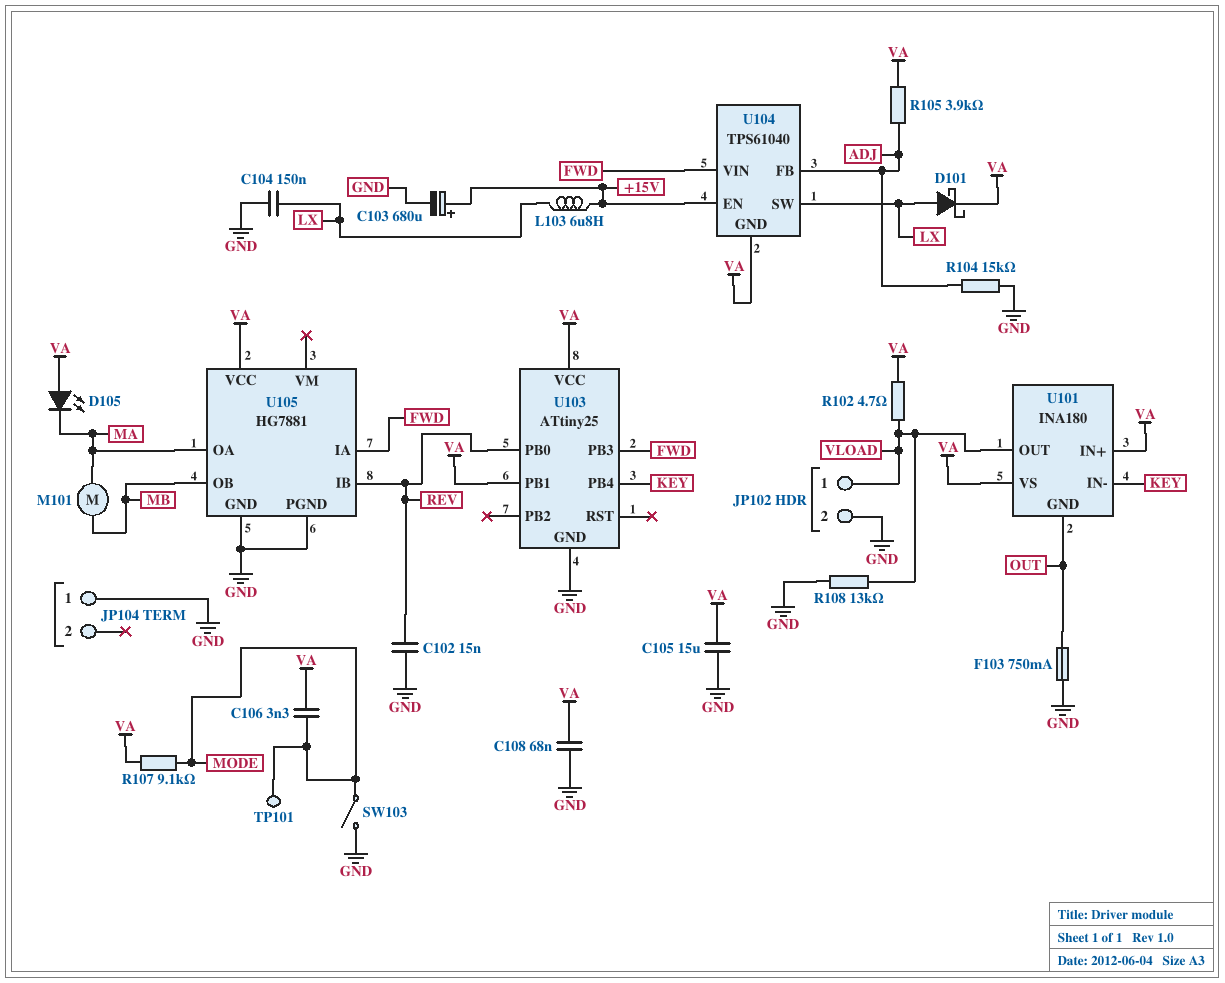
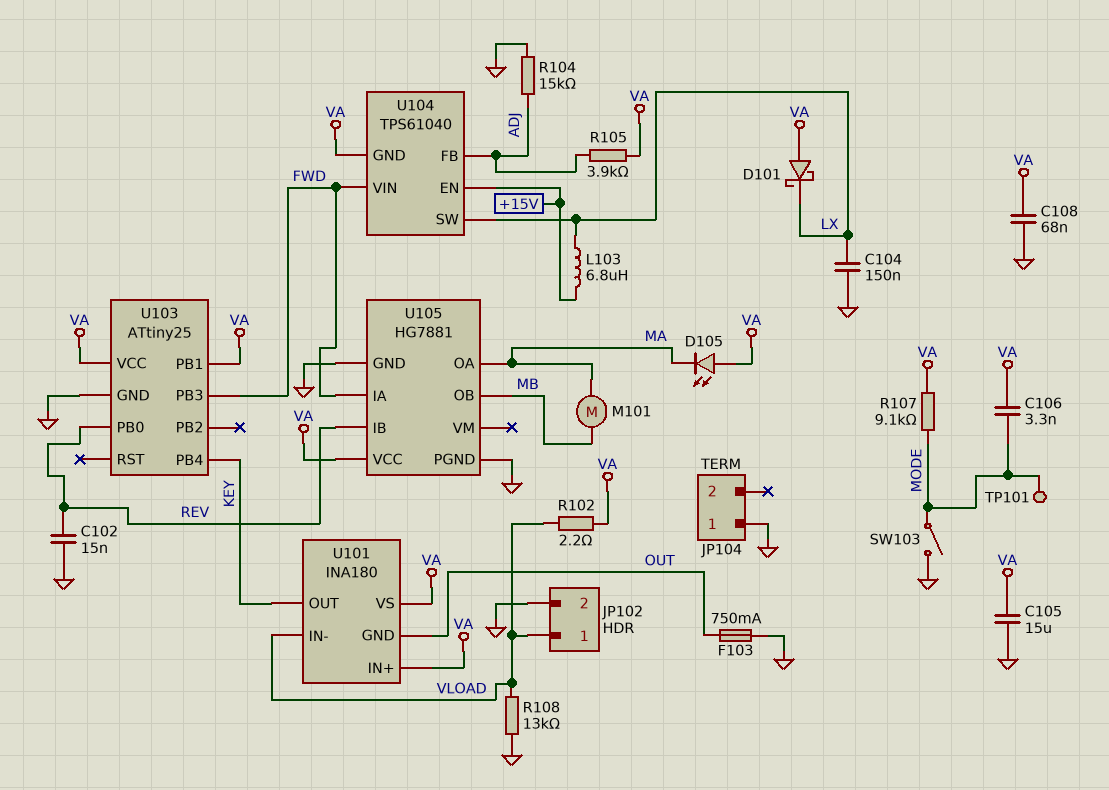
C103: 680uF (plus +15V, minus GND) -> none
D101: schottky (A LX, K VA) -> schottky (A VA, K LX)
R102: 4.7 (VA, VLOAD) -> 2.2 (VA, VLOAD)
U101 pin IN-: KEY -> VLOAD
U101 pin OUT: VLOAD -> KEY

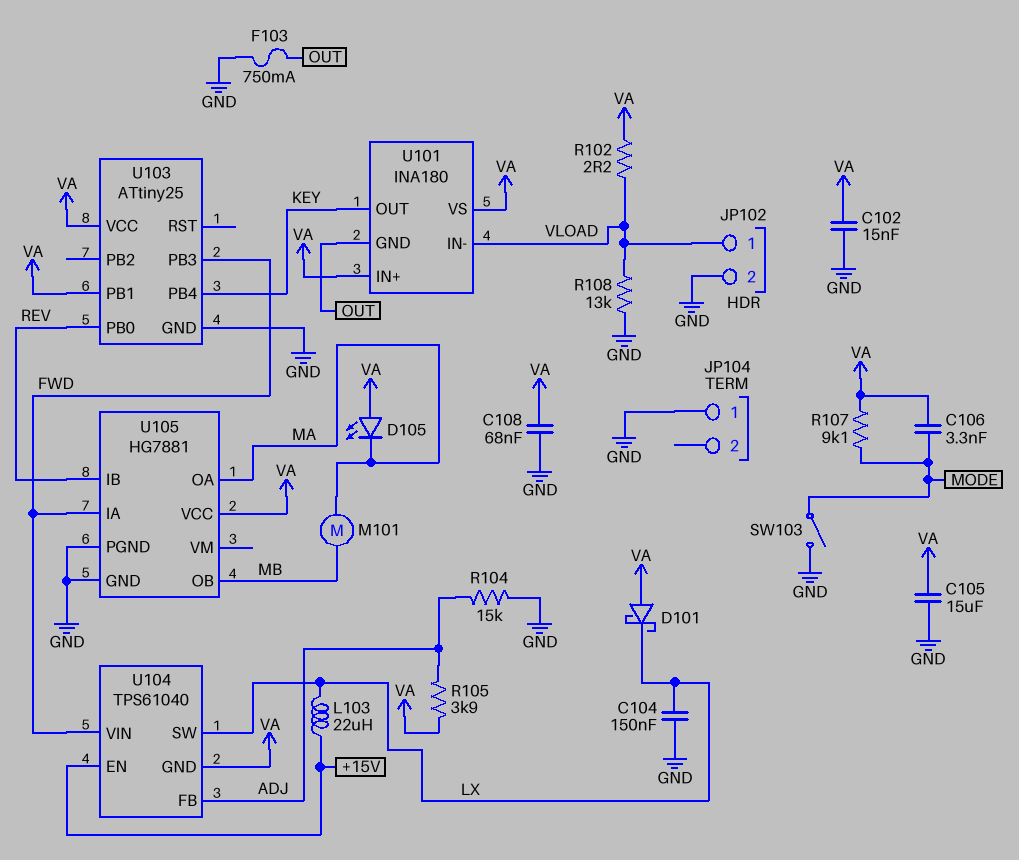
C102: 15nF (GND, REV) -> 15nF (GND, VA)
L103: 6.8uH (+15V, LX) -> 22uH (+15V, LX)
TP101: test point (MODE) -> none

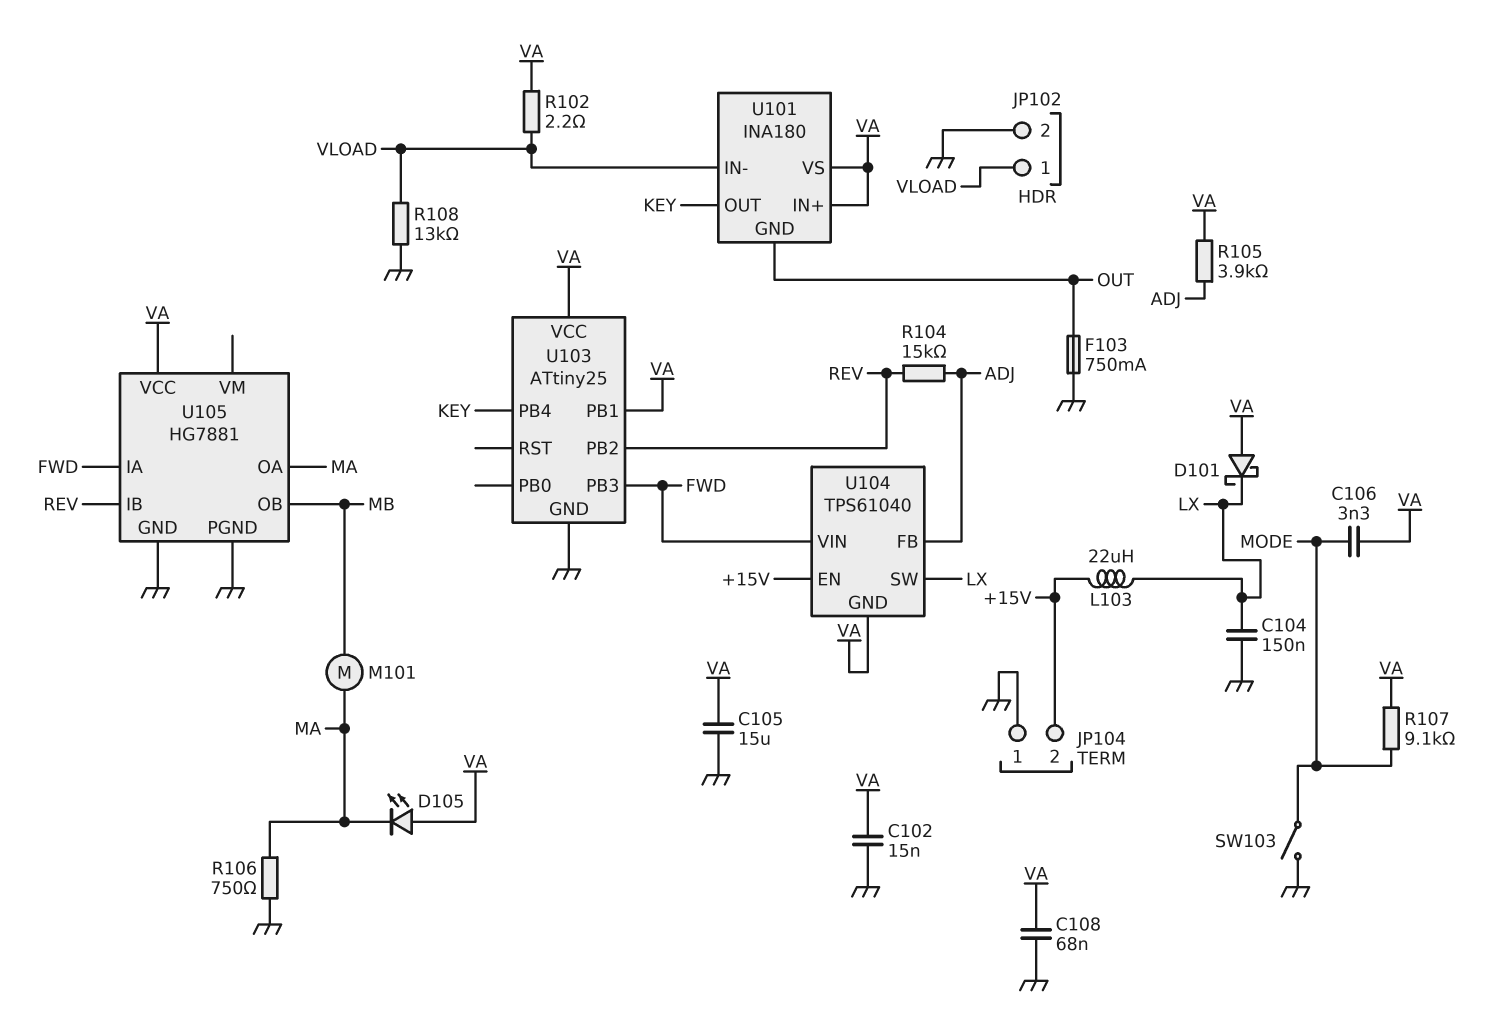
JP104 pin 2: none -> +15V
R104: 15k (ADJ, GND) -> 15k (ADJ, REV)
R106: none -> 750 (GND, MA)
U103 pin PB0: REV -> none
U103 pin PB2: none -> REV

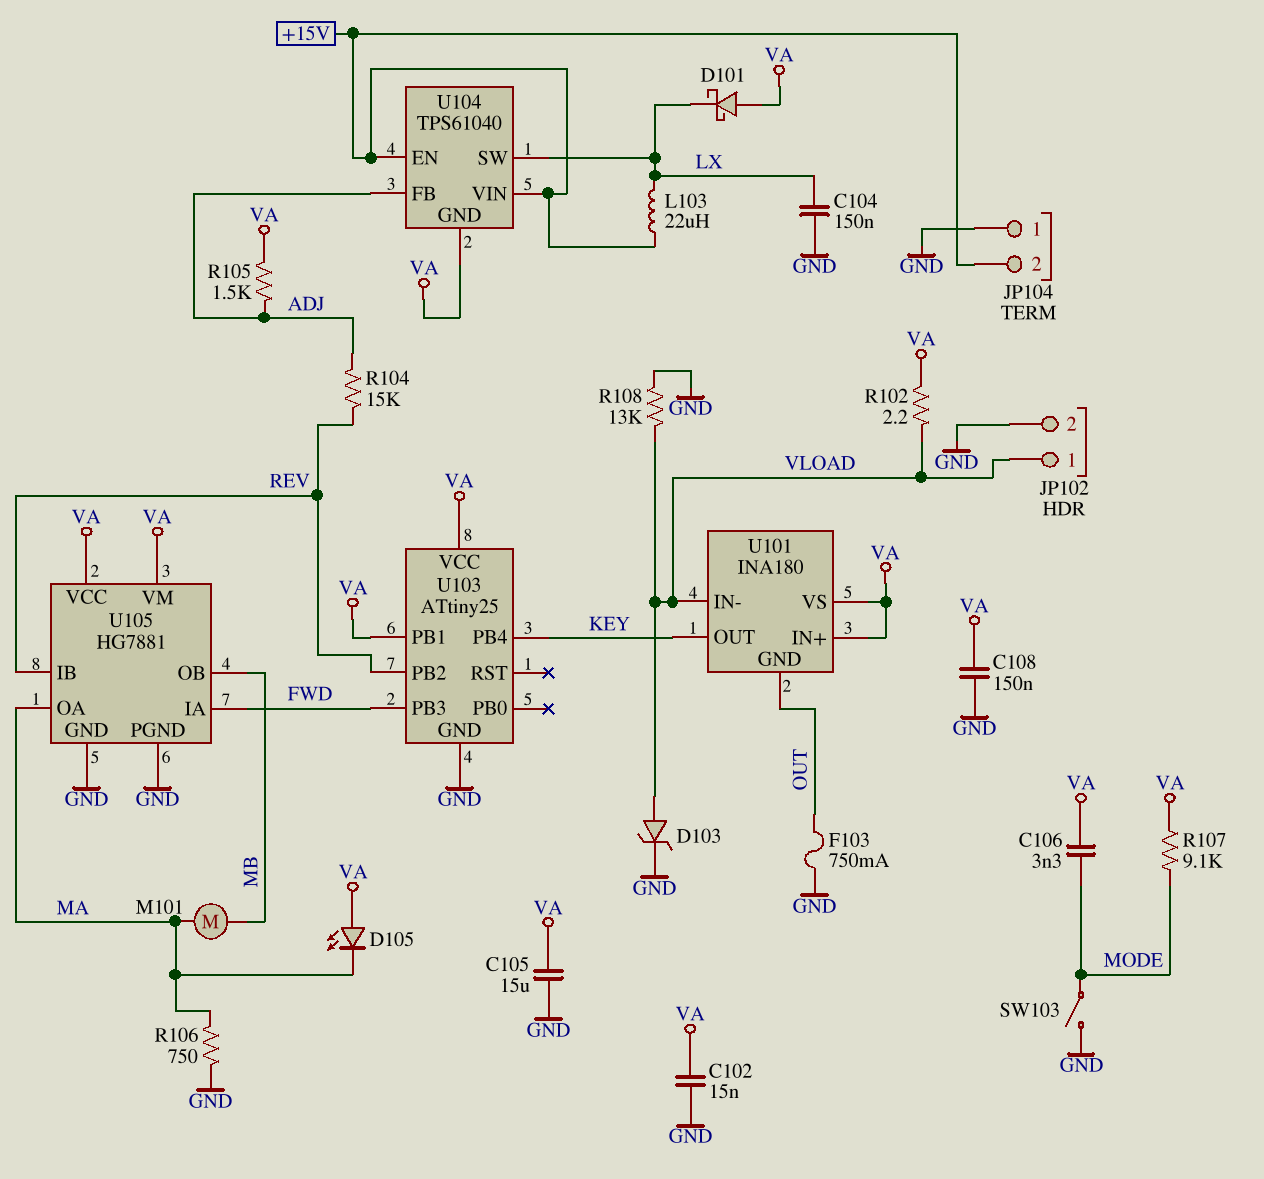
C108: 68nF (GND, VA) -> 150nF (GND, VA)
D103: none -> zener (A VLOAD, K GND)
R105: 3.9k (ADJ, VA) -> 1.5k (ADJ, VA)
U104 pin VIN: FWD -> +15V
U105 pin VM: none -> VA

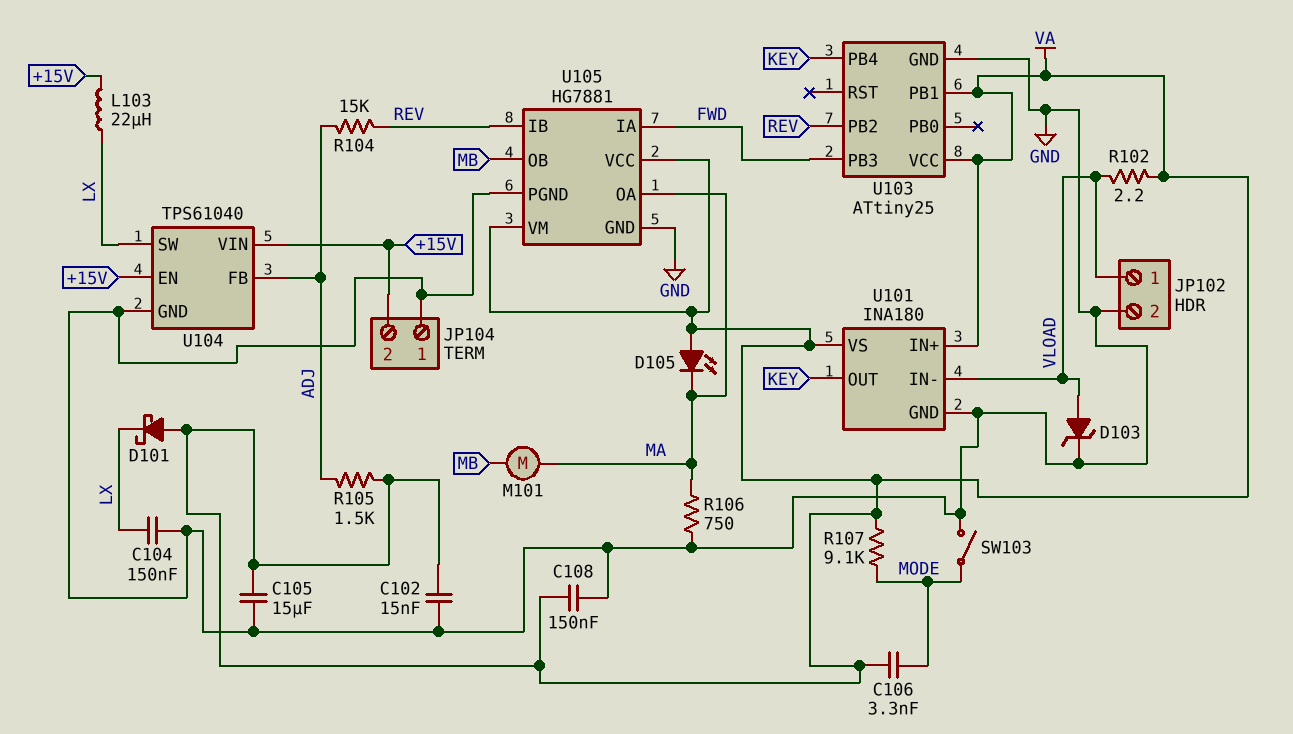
F103: 750mA (GND, OUT) -> none
R108: 13k (GND, VLOAD) -> none
U101 pin GND: OUT -> GND
U104 pin GND: VA -> GND

